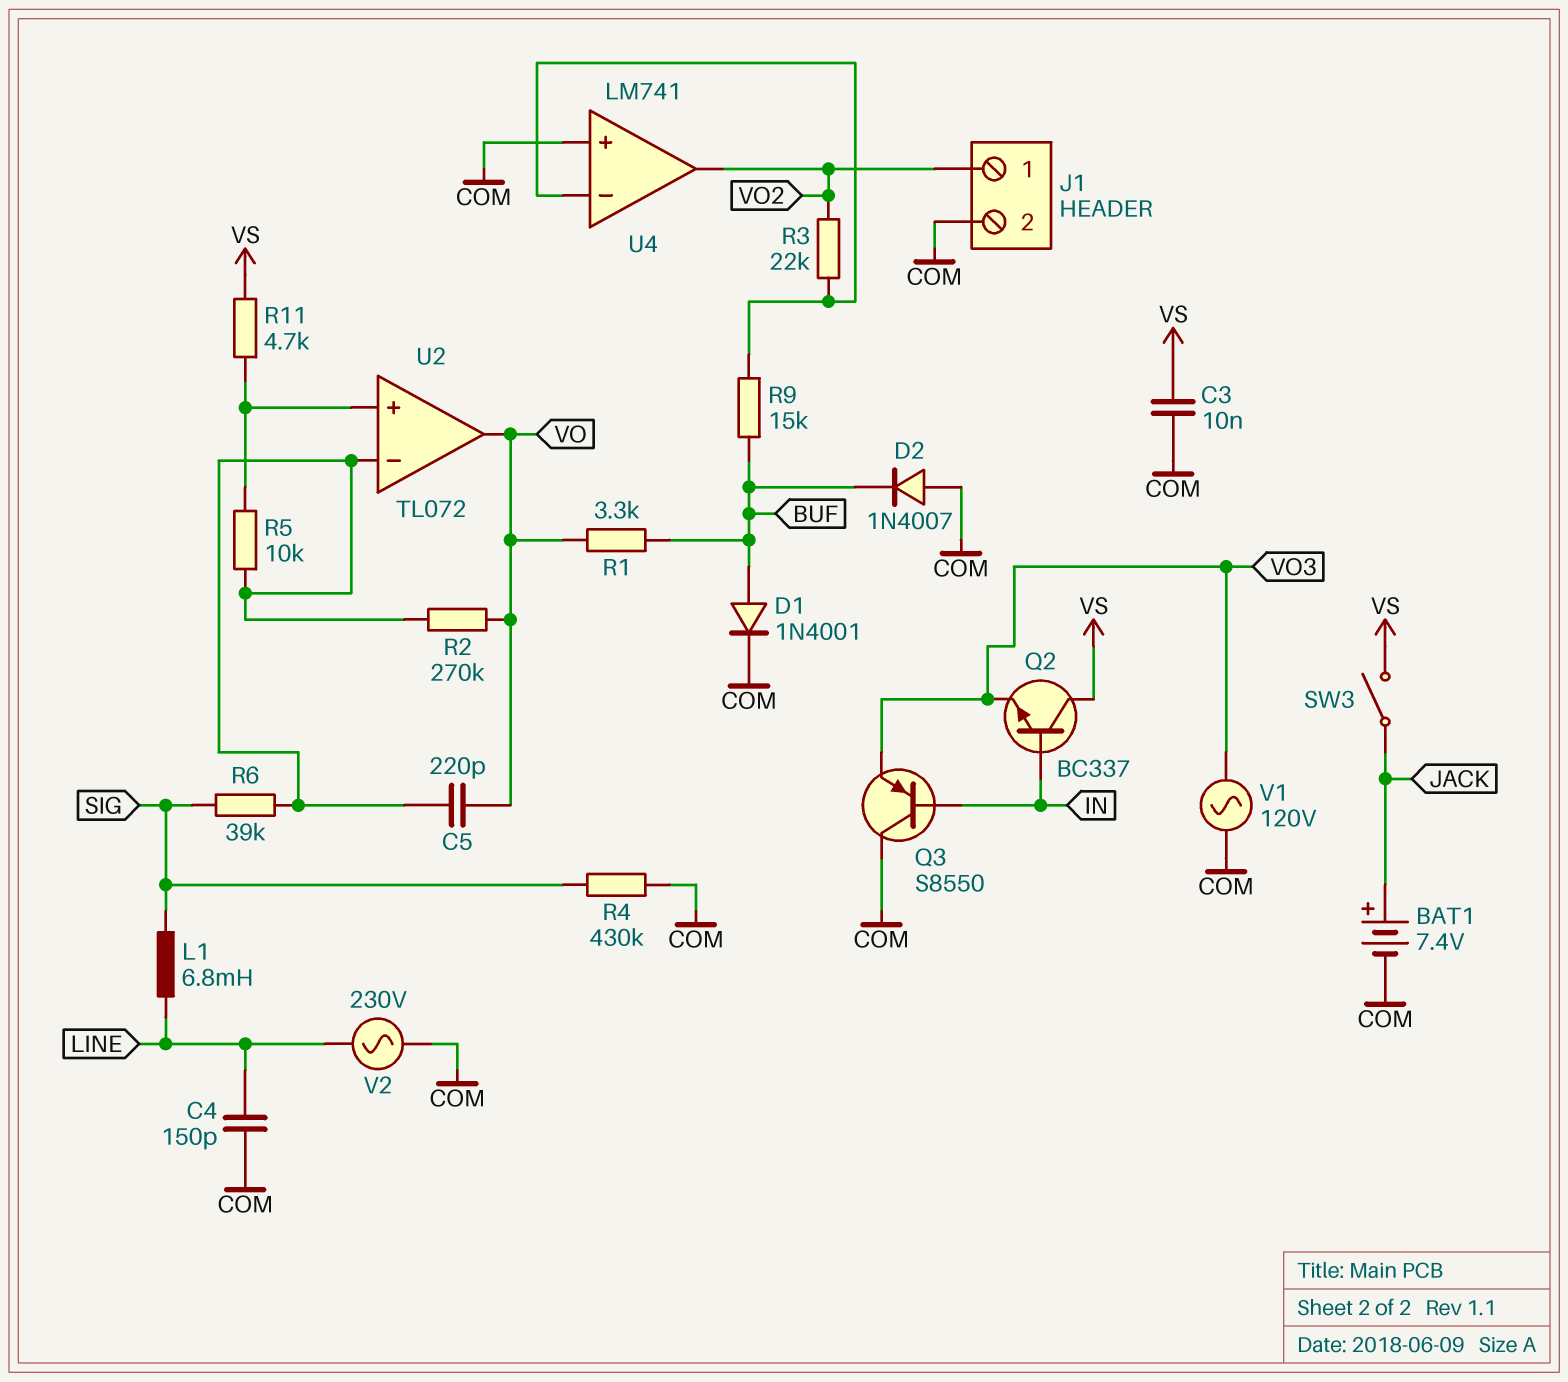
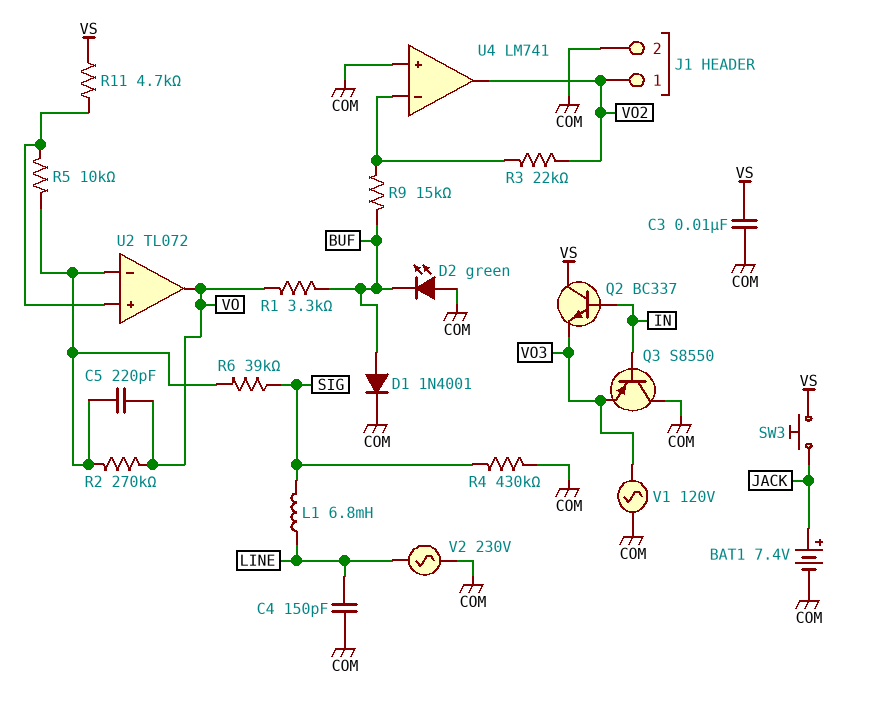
D2: diode 1N4007 (A COM, K BUF) -> LED green (A COM, K BUF)
SW3: switch (JACK, VS) -> button (JACK, VS)

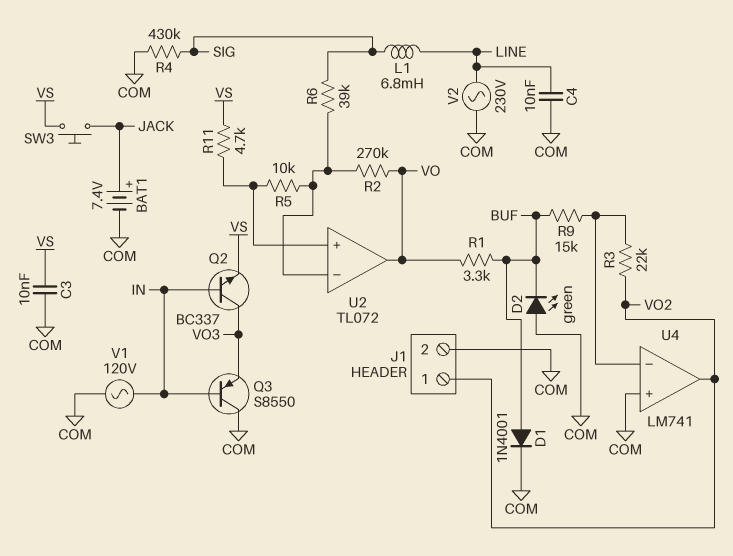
C4: 150pF (COM, LINE) -> 10nF (COM, LINE)
C5: 220pF (U2/in-, VO) -> none
Q2: NPN BC337 (B IN, C VS, E VO3) -> NPN BC337 (B IN, C VO3, E VS)
V1: AC 120V (COM, VO3) -> AC 120V (COM, IN)

